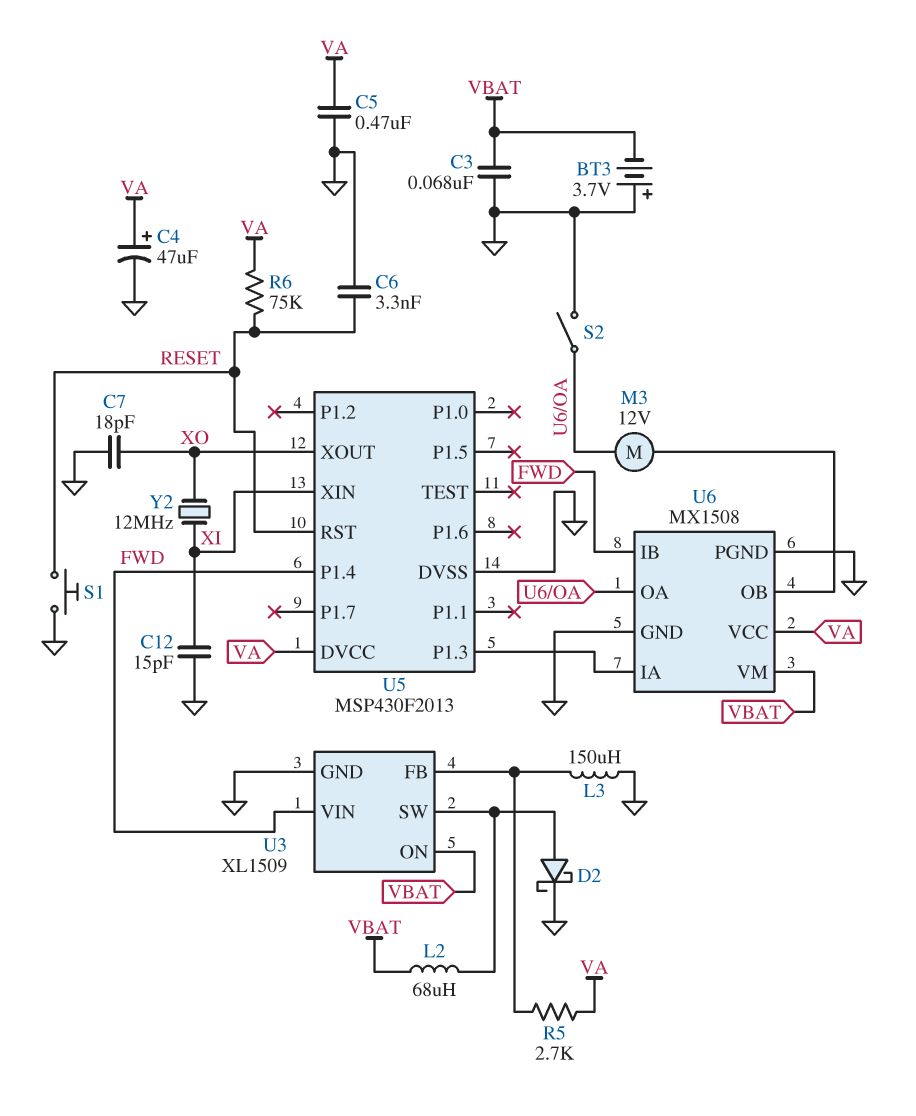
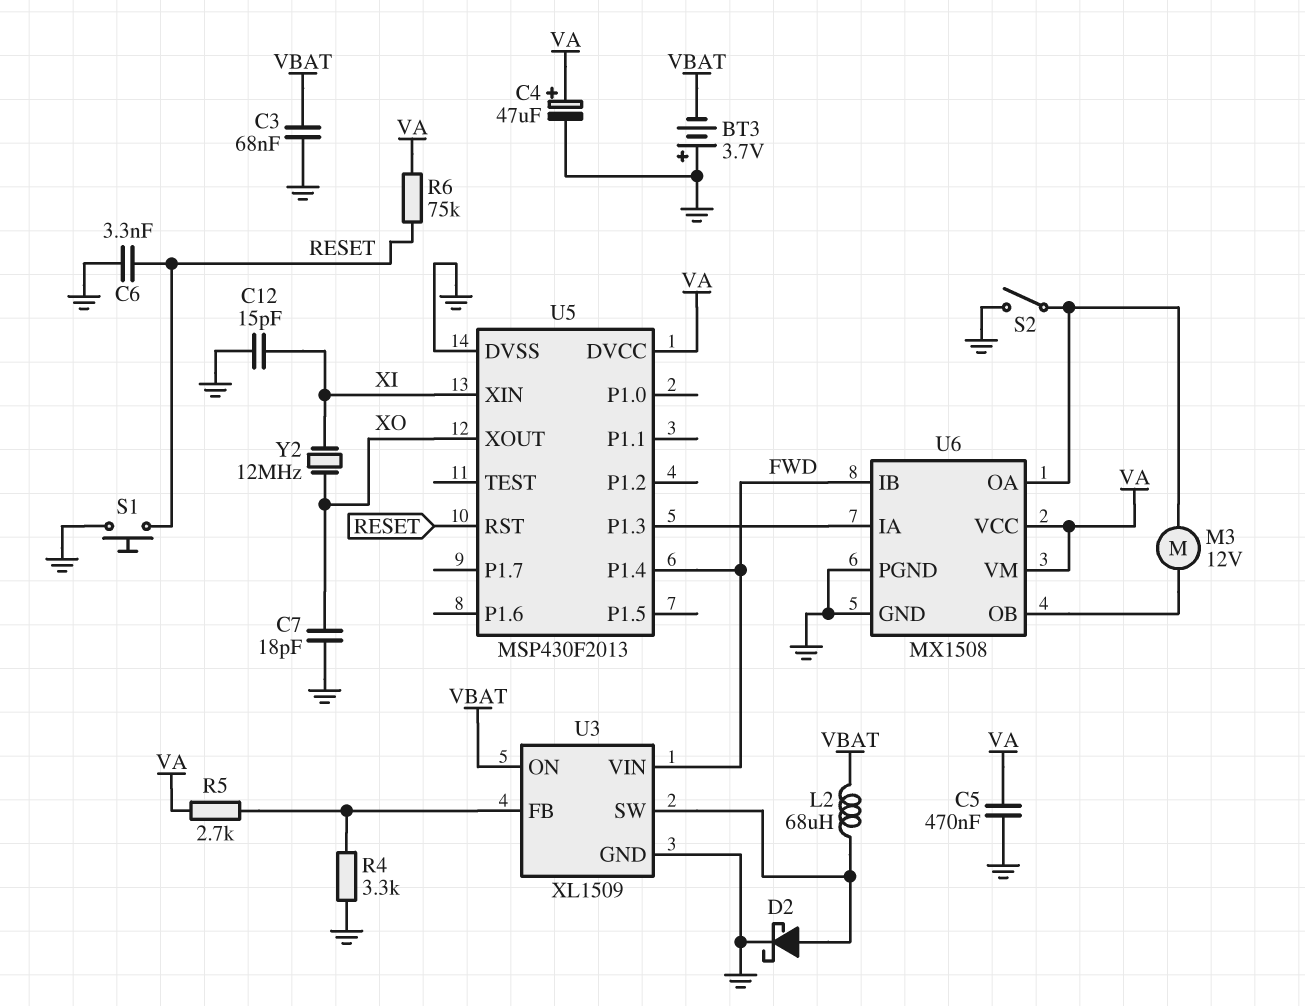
L3: 150uH (GND, U3/FB) -> none
R4: none -> 3.3k (GND, U3/FB)
U6 pin VM: VBAT -> VA

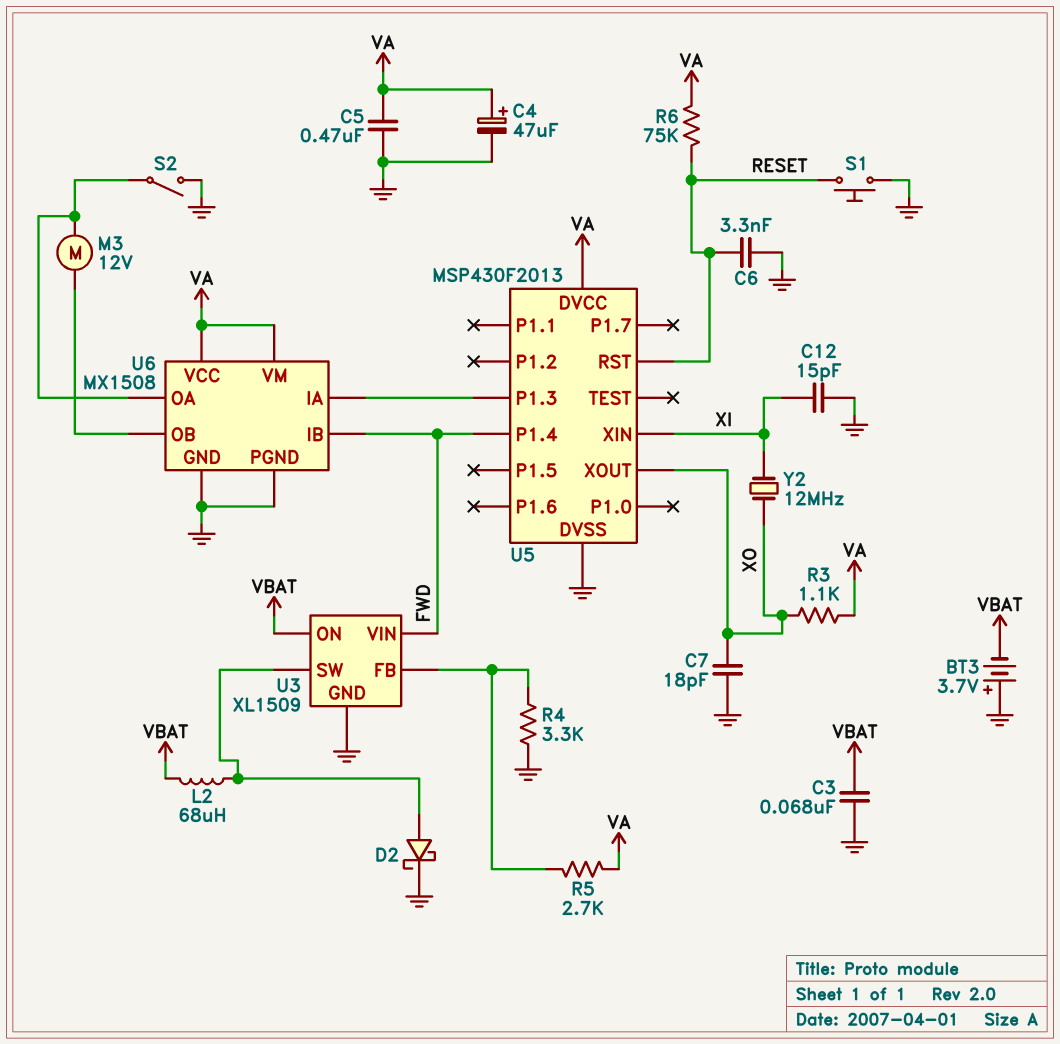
R3: none -> 1.1k (VA, XO)

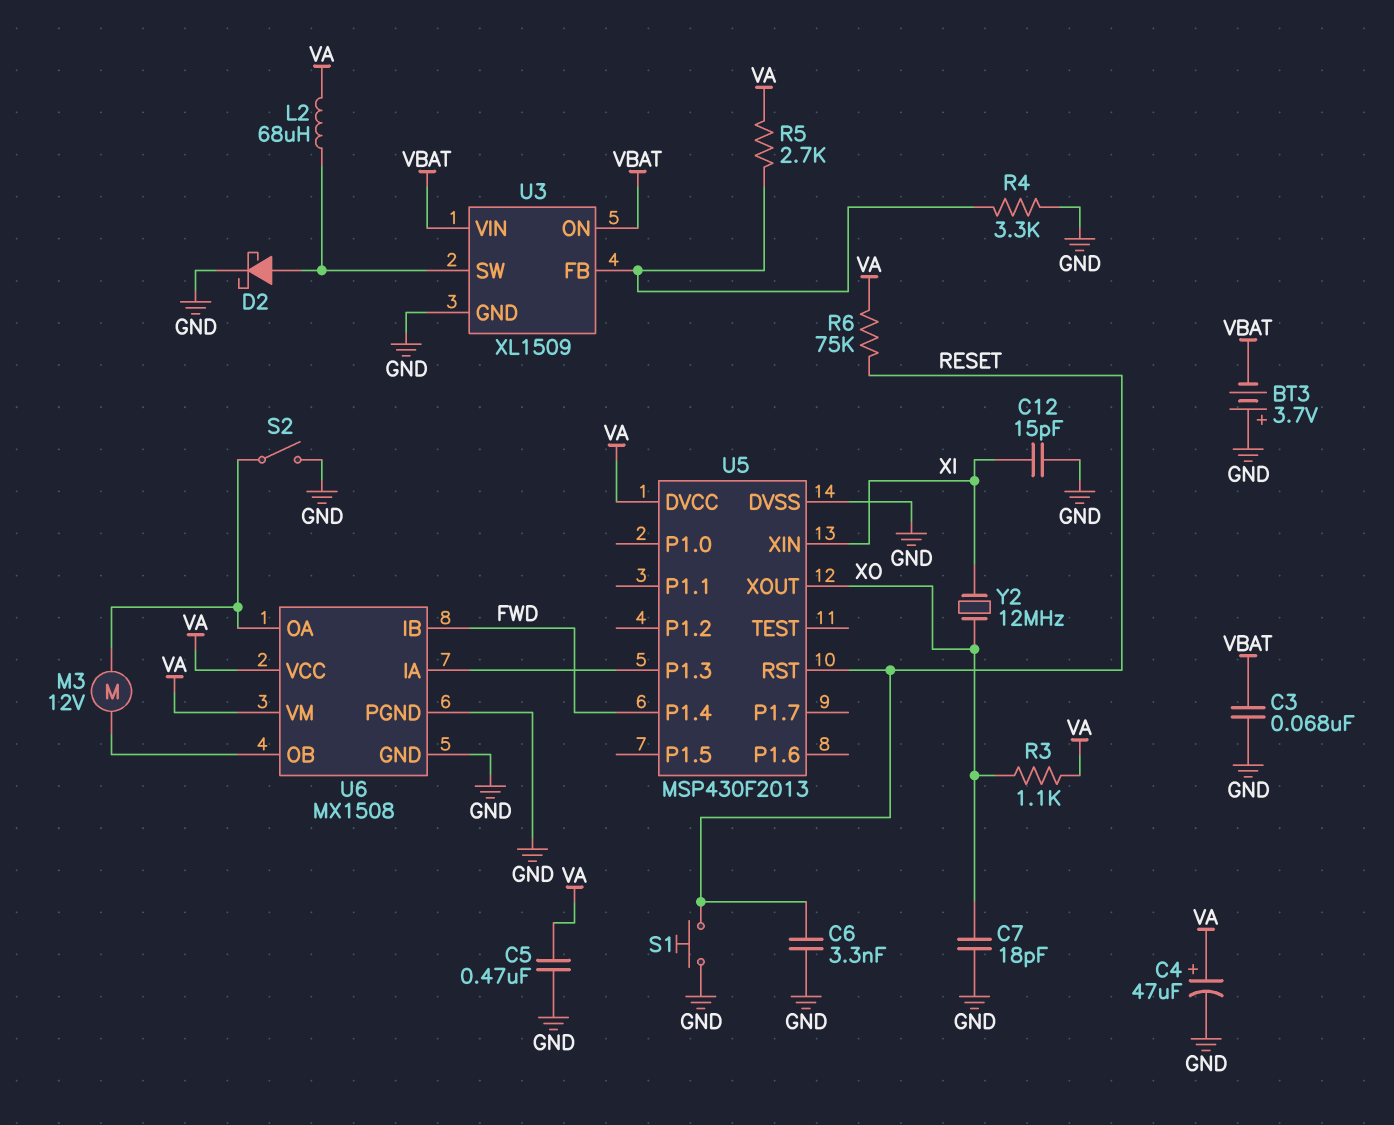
L2: 68uH (U3/SW, VBAT) -> 68uH (U3/SW, VA)
U3 pin VIN: FWD -> VBAT

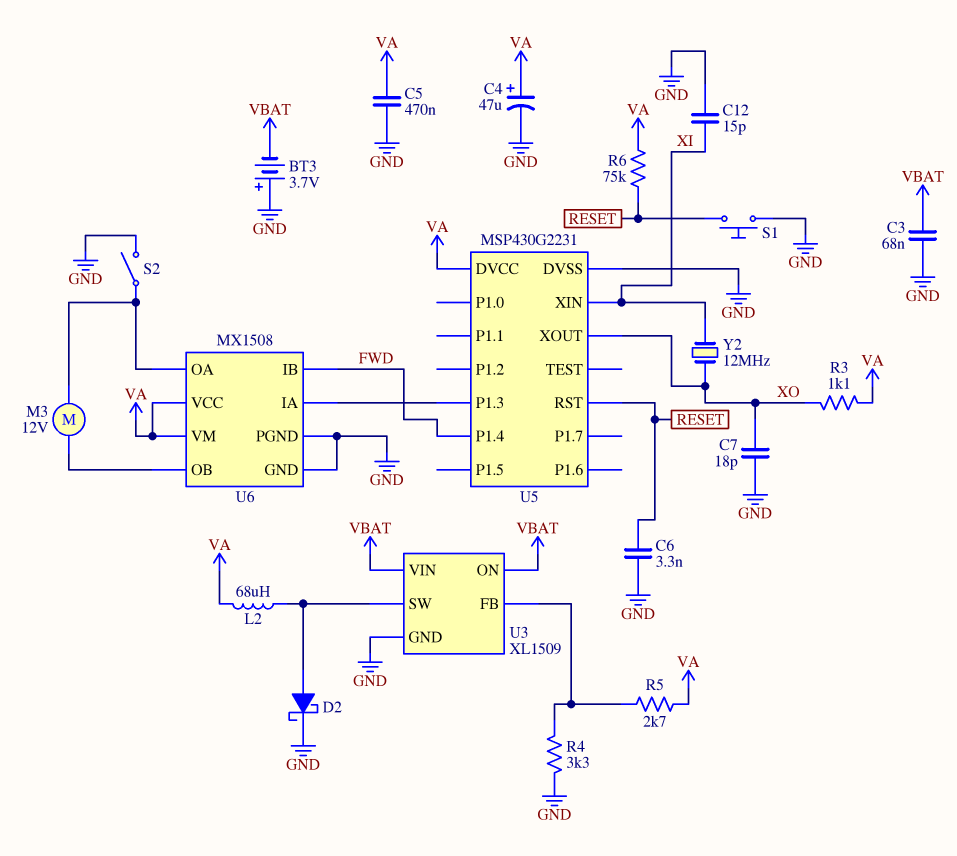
U5: MSP430F2013 -> MSP430G2231

